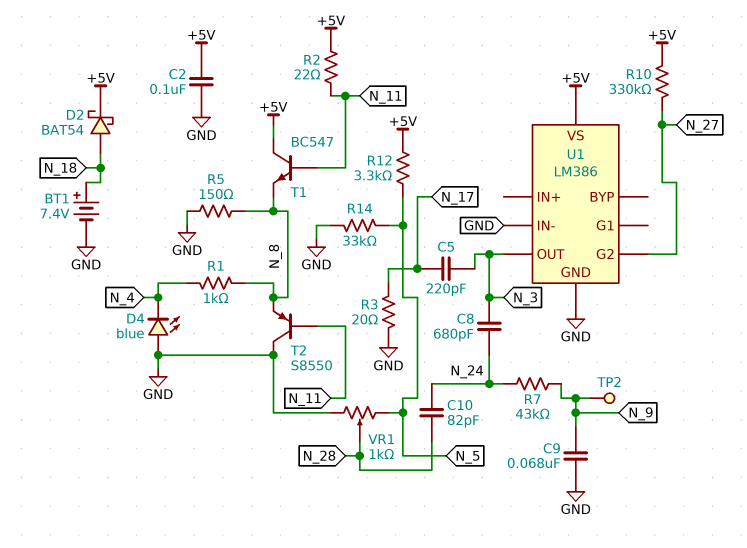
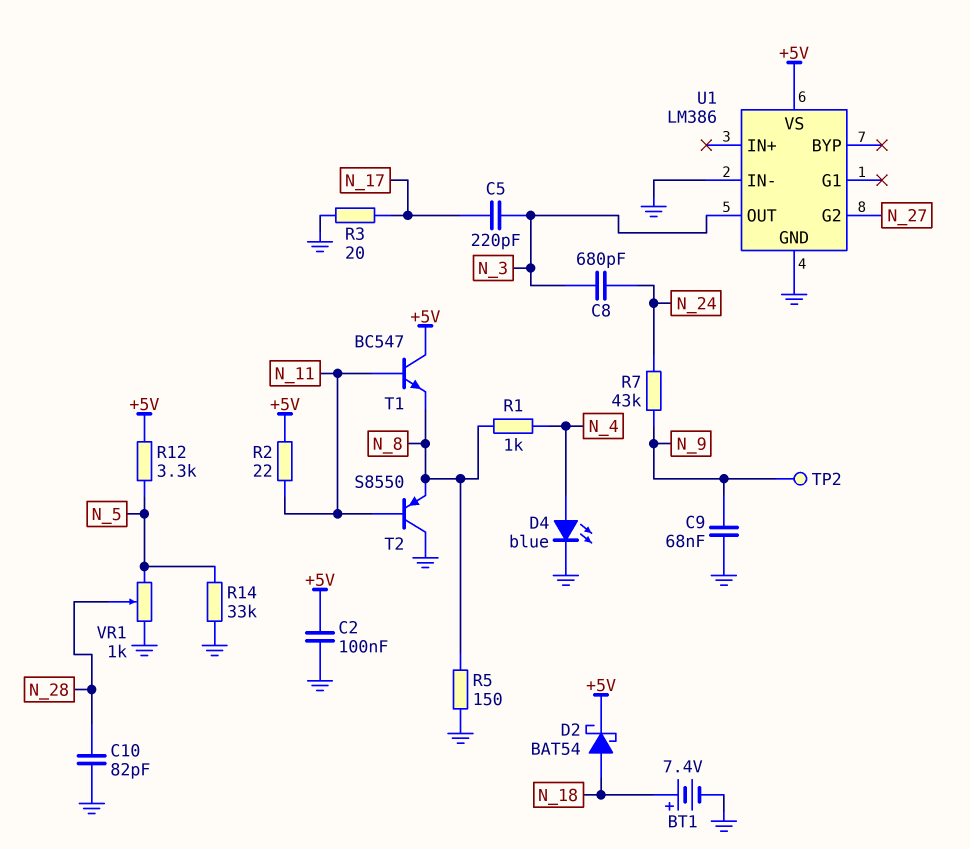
C10: 82pF (N_24, N_28) -> 82pF (GND, N_28)
D4: LED blue (A GND, K N_4) -> LED blue (A N_4, K GND)
R10: 330k (+5V, N_27) -> none

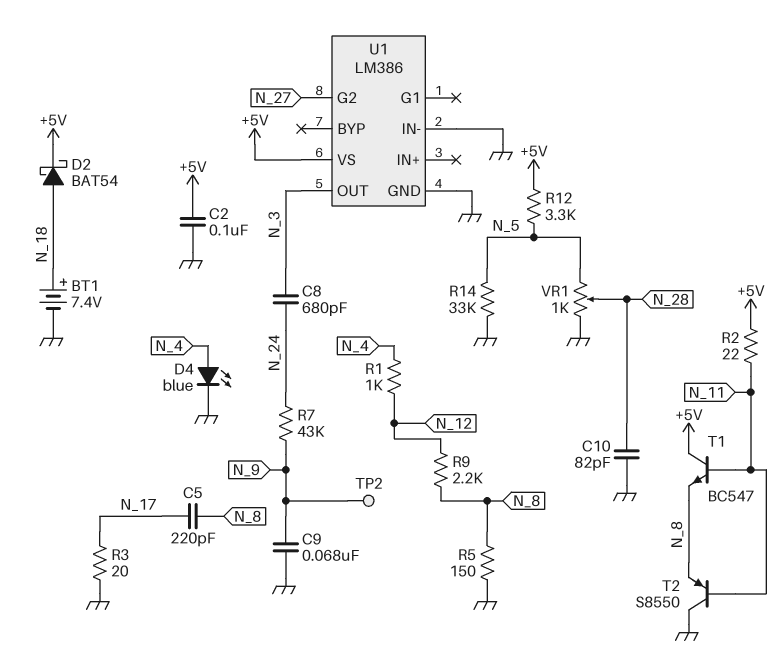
C5: 220pF (N_3, N_17) -> 220pF (N_8, N_17)
R1: 1k (N_4, N_8) -> 1k (N_4, N_12)
R9: none -> 2.2k (N_8, N_12)

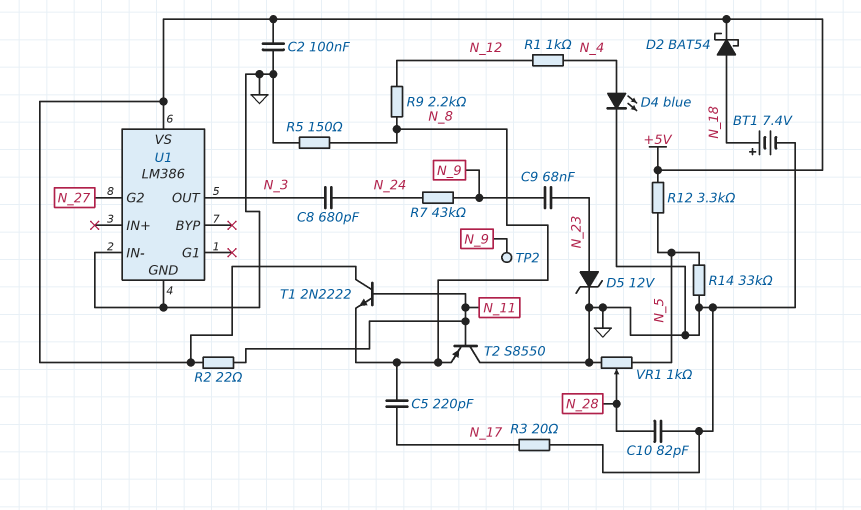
C9: 68nF (GND, N_9) -> 68nF (N_9, N_23)
D5: none -> zener 12V (A N_23, K GND)
T1: NPN BC547 (B N_11, C +5V, E N_8) -> NPN 2N2222 (B N_11, C +5V, E N_8)

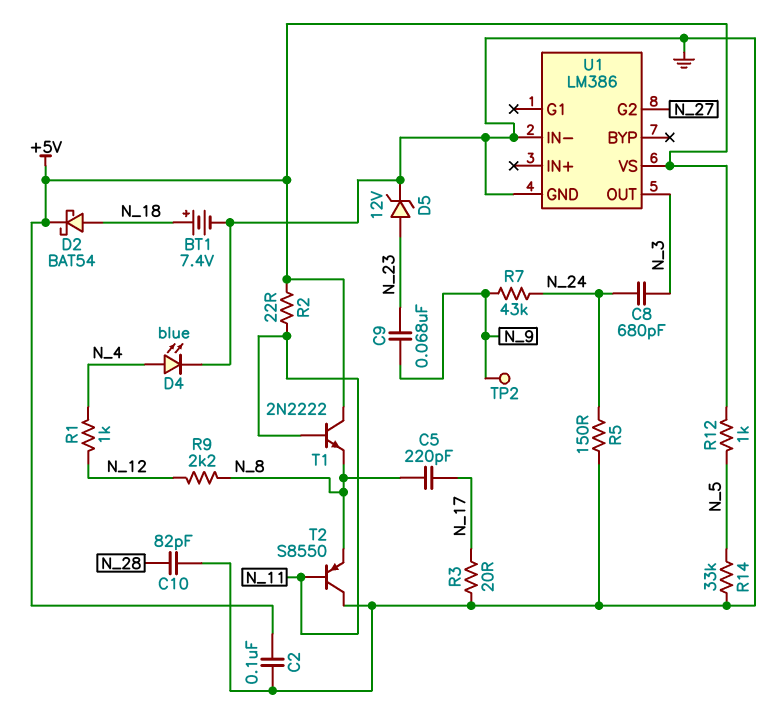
R5: 150 (GND, N_8) -> 150 (GND, N_24)
R12: 3.3k (+5V, N_5) -> 1k (+5V, N_5)
VR1: 1k (GND, N_5, wiper N_28) -> none

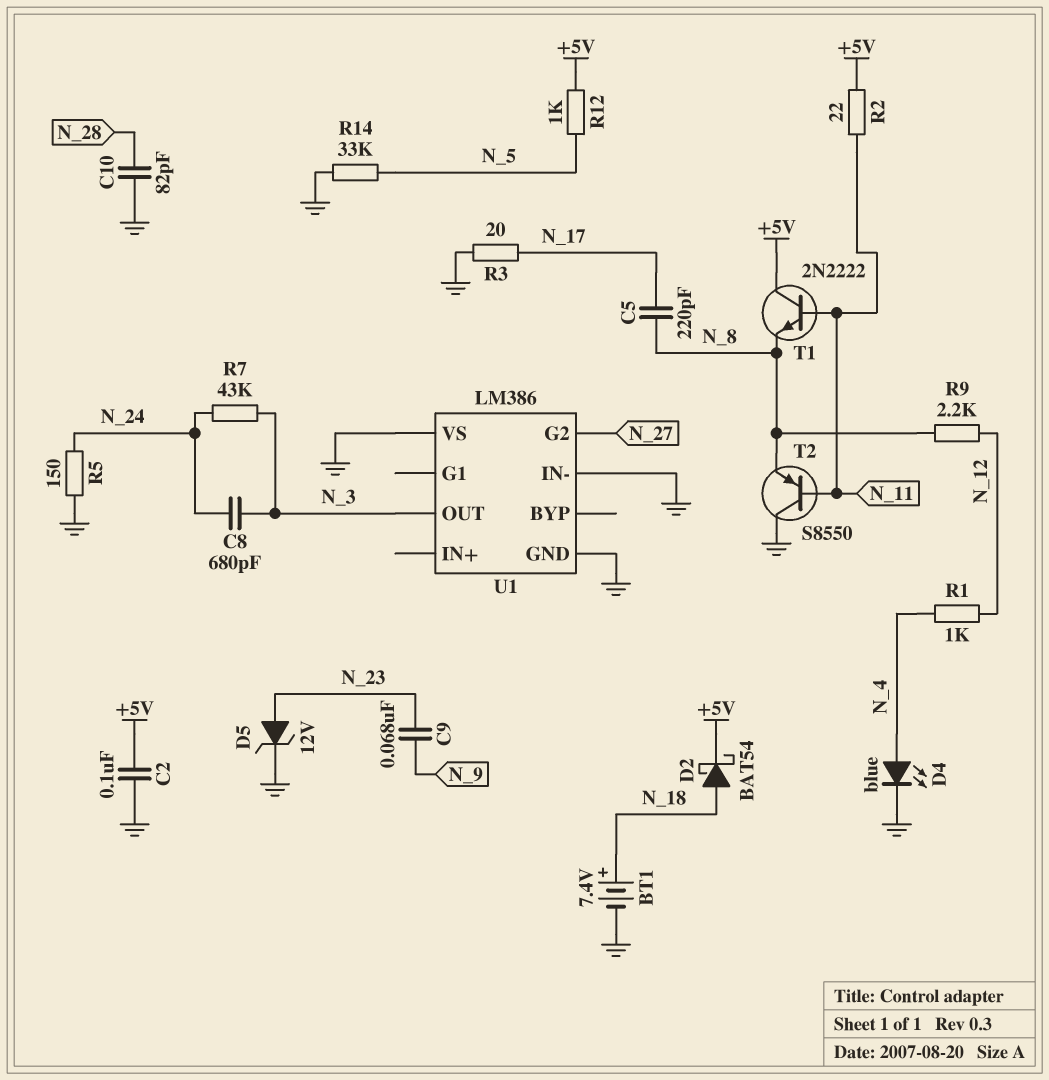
R7: 43k (N_9, N_24) -> 43k (N_3, N_24)
TP2: test point (N_9) -> none
U1 pin VS: +5V -> GND

